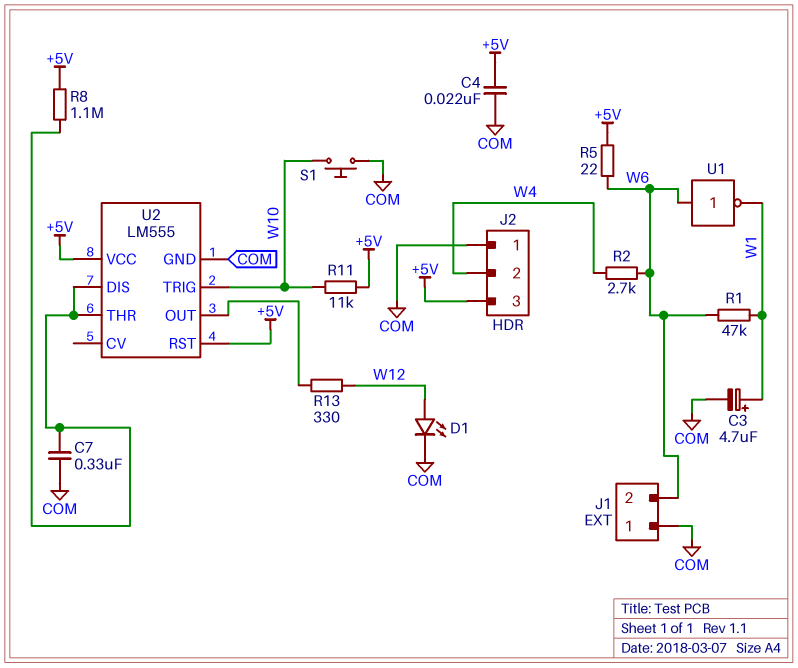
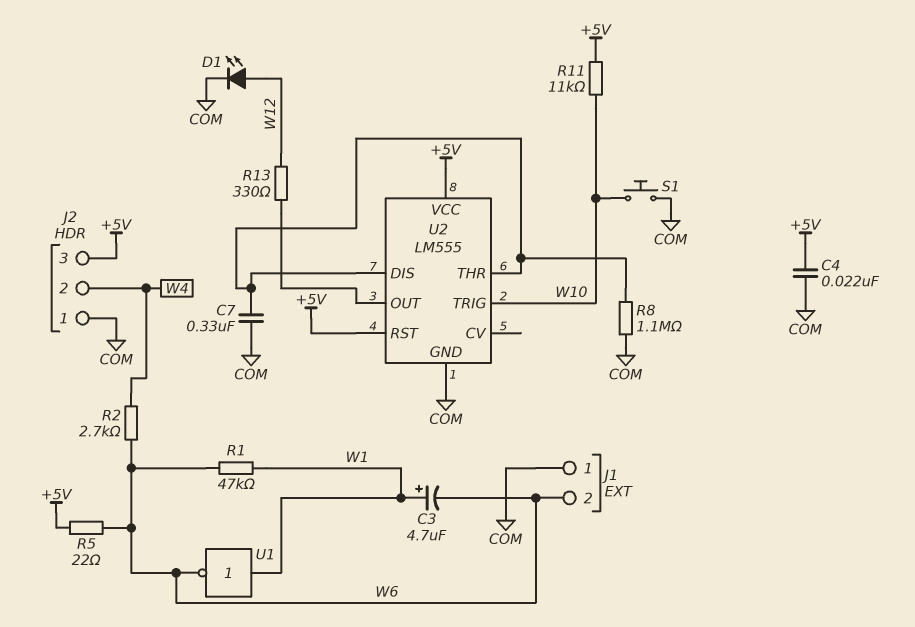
C3: 4.7uF (plus W1, minus COM) -> 4.7uF (plus W1, minus W6)
R8: 1.1M (+5V, U2/DIS) -> 1.1M (COM, U2/DIS)
U1: NOT (in W6, out W1) -> NOT (in W1, out W6)

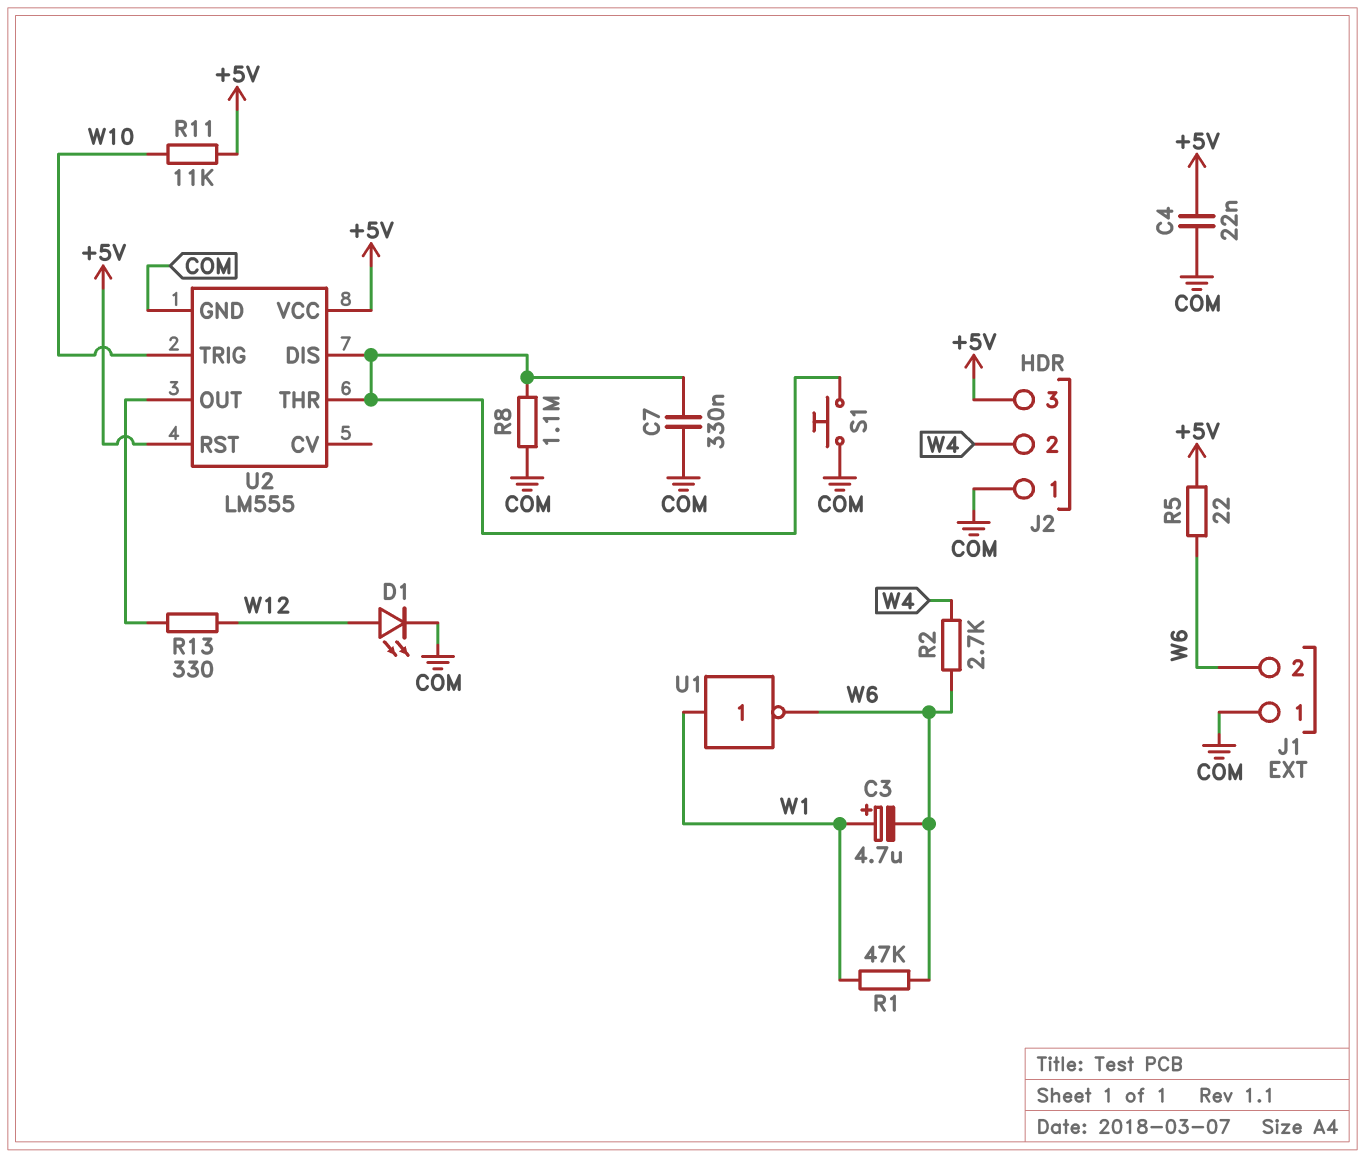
S1: button (COM, W10) -> button (COM, U2/DIS)

